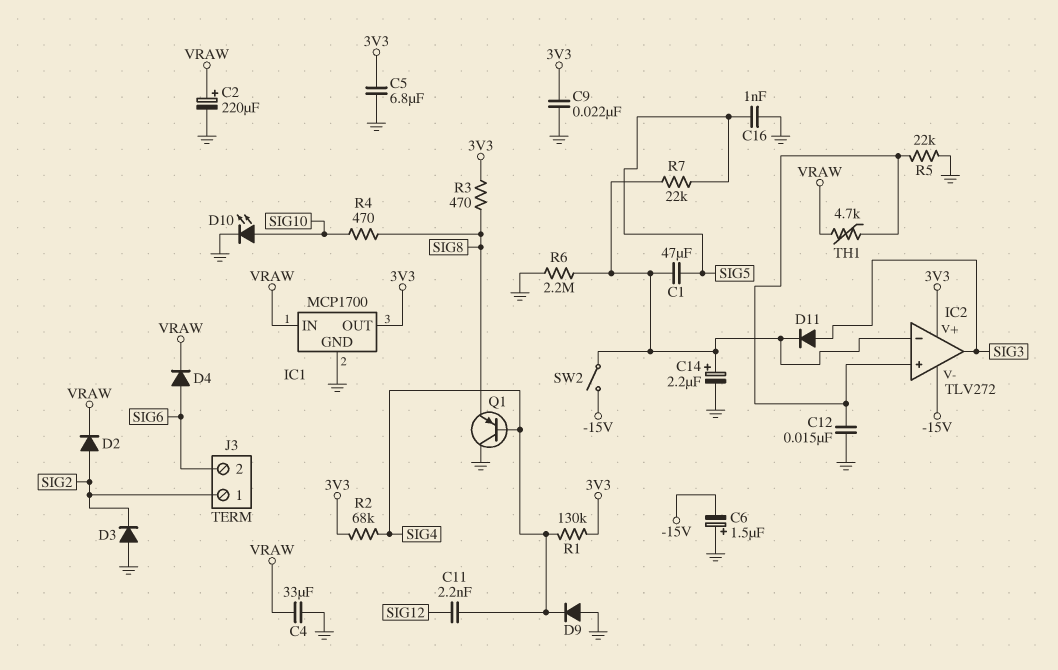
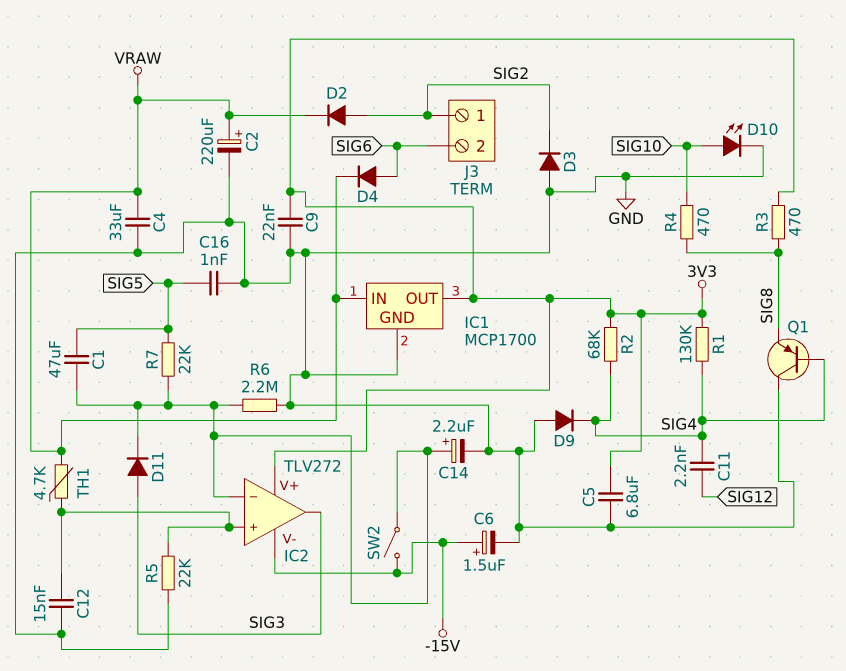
C6: 1.5uF (plus GND, minus -15V) -> 1.5uF (plus -15V, minus GND)

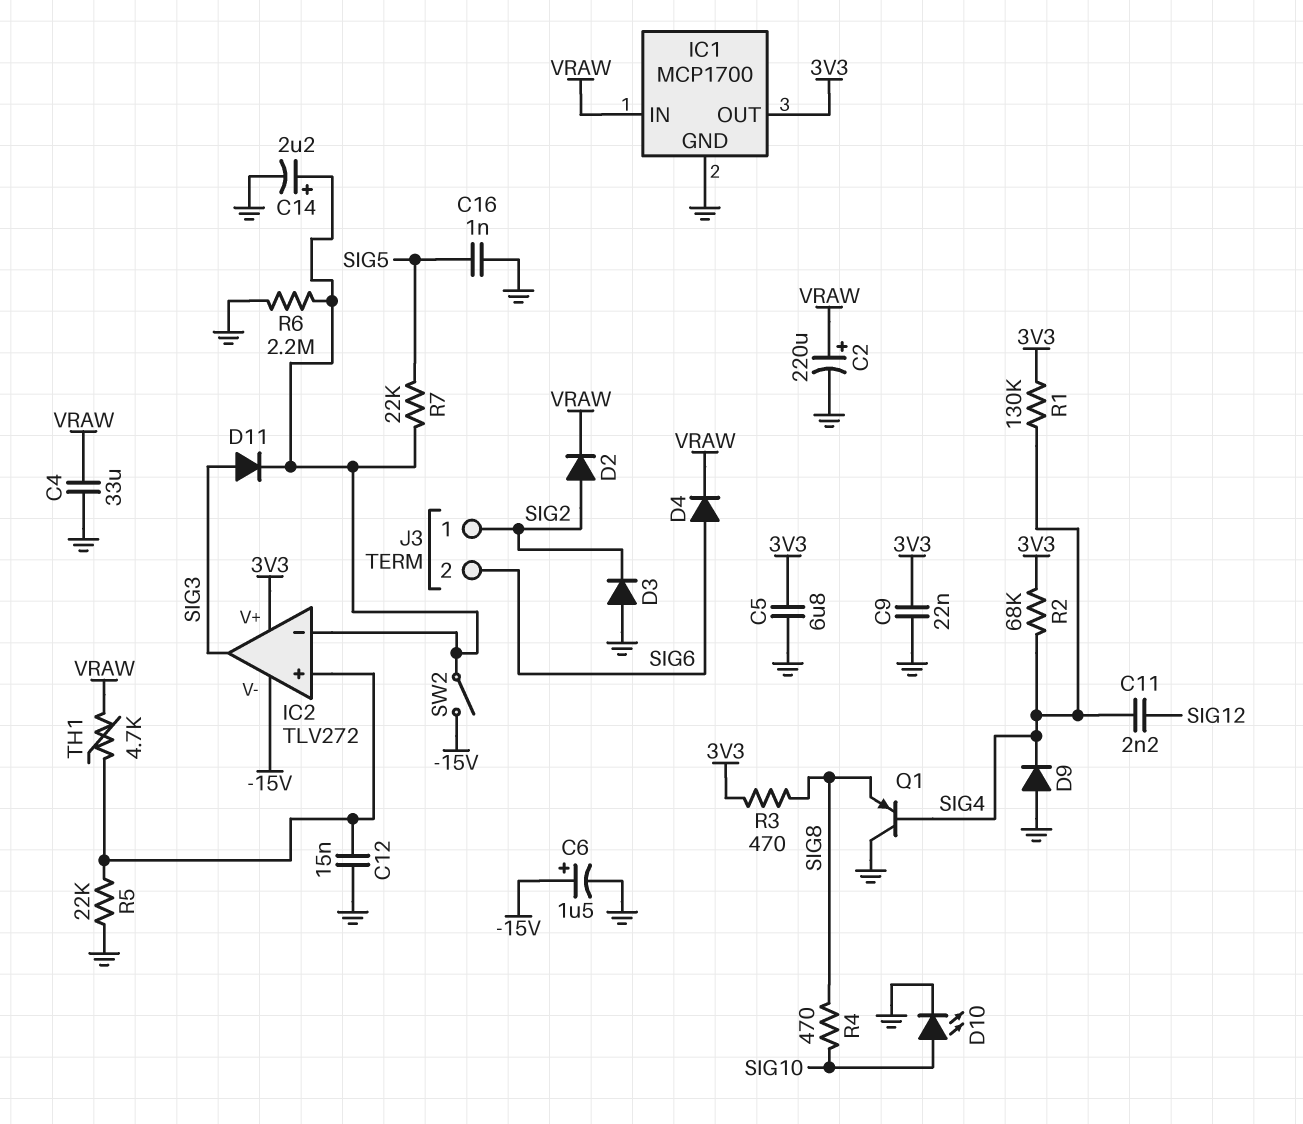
C1: 47uF (IC2/in-, SIG5) -> none

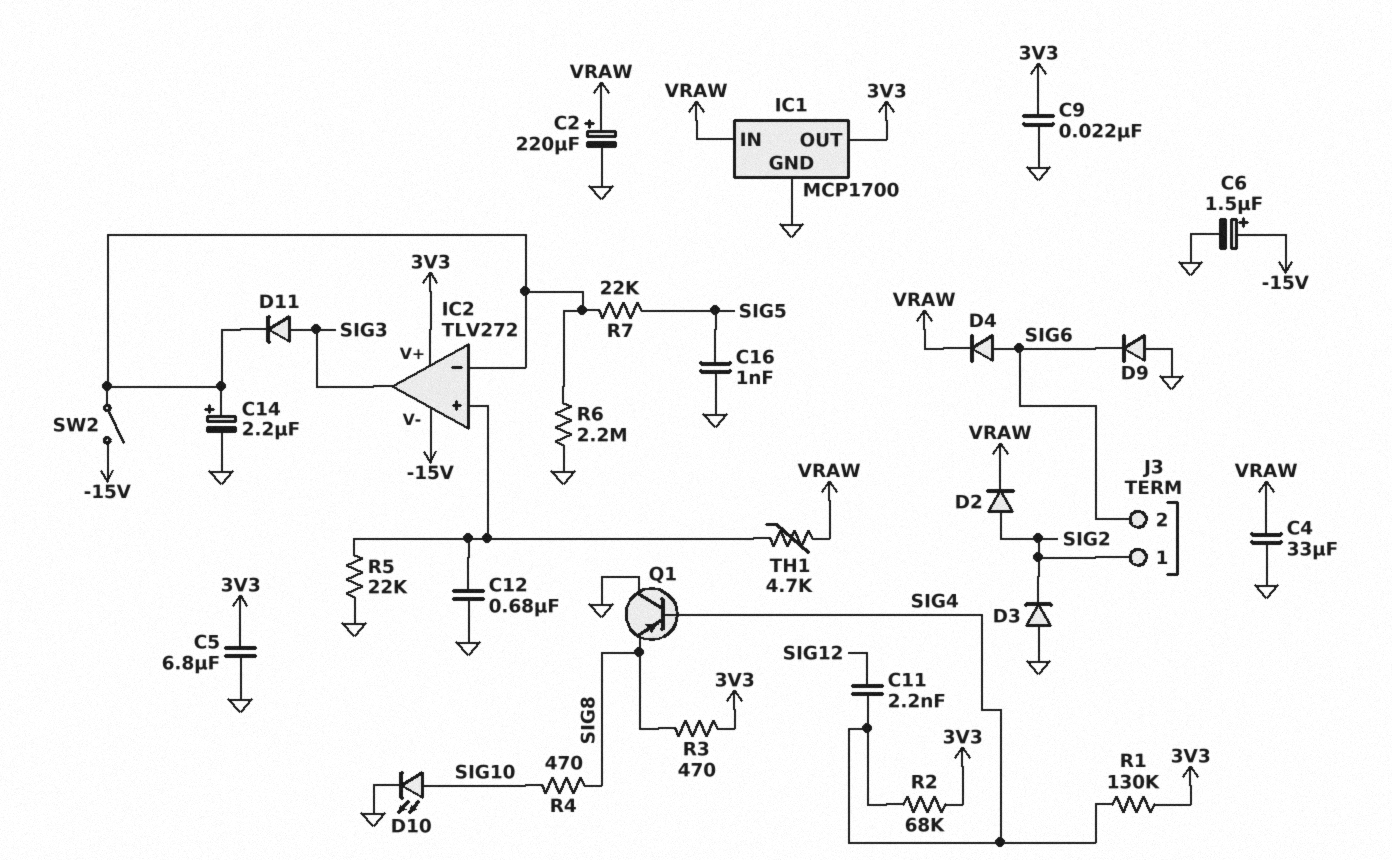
C12: 15nF (GND, IC2/in+) -> 680nF (GND, IC2/in+)
D9: diode (A GND, K SIG4) -> diode (A GND, K SIG6)

